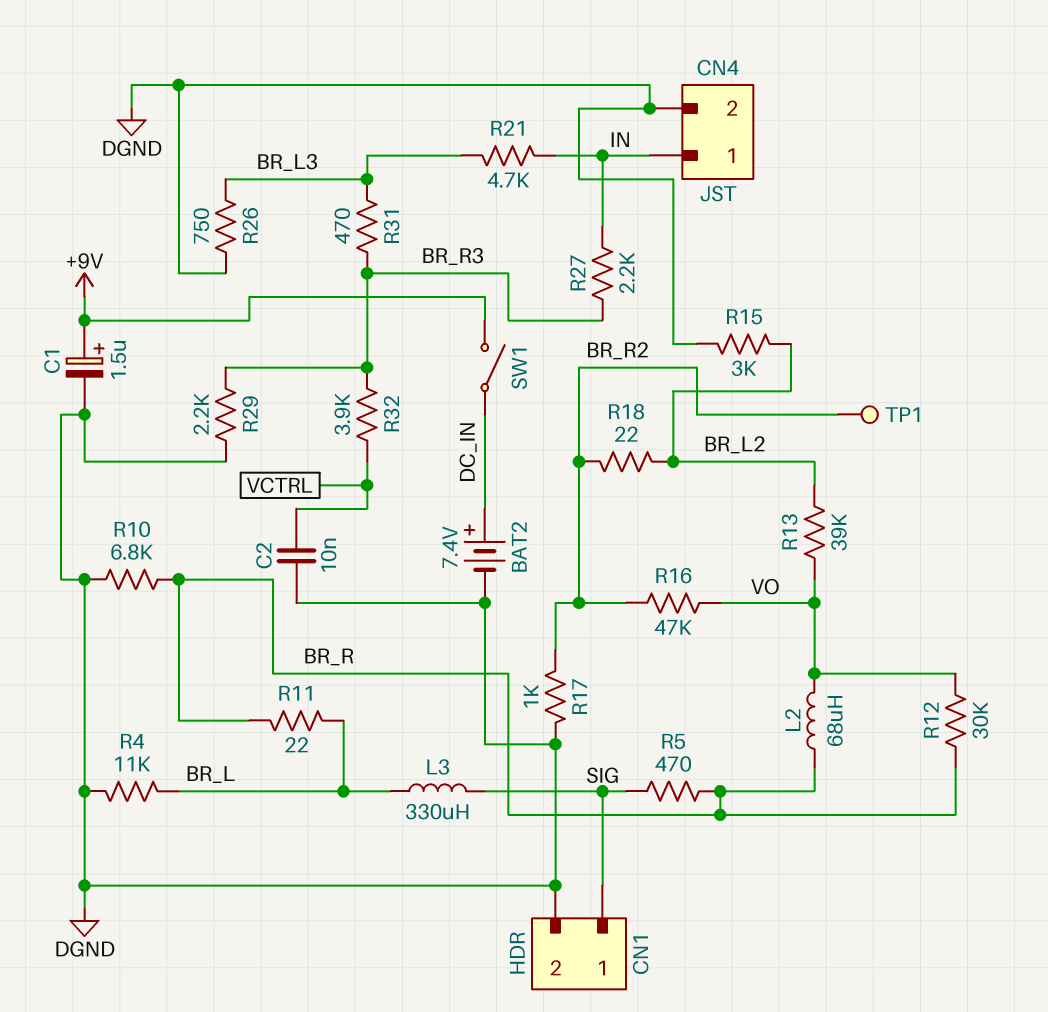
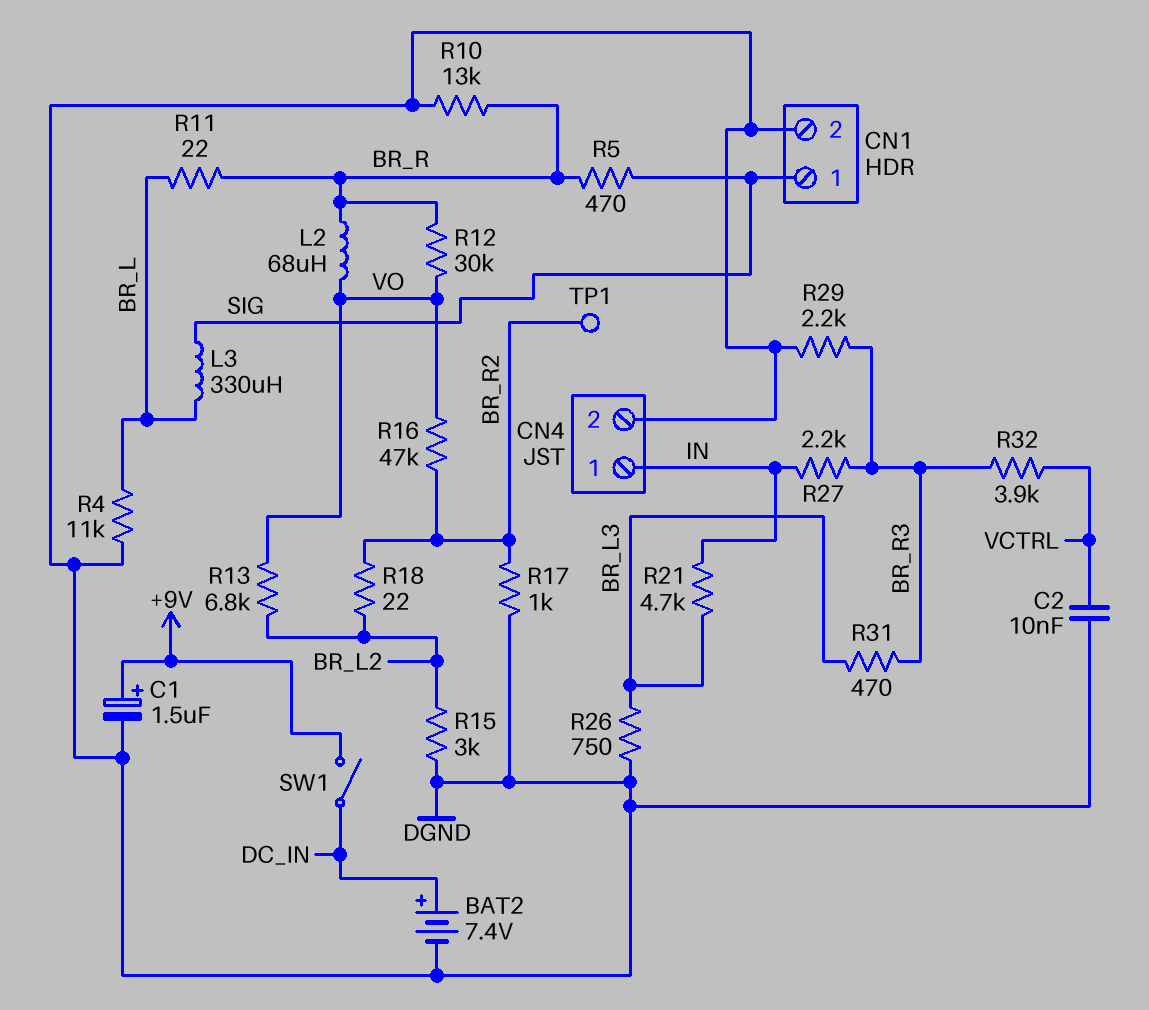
R10: 6.8k (BR_R, DGND) -> 13k (BR_R, DGND)
R13: 39k (BR_L2, VO) -> 6.8k (BR_L2, VO)

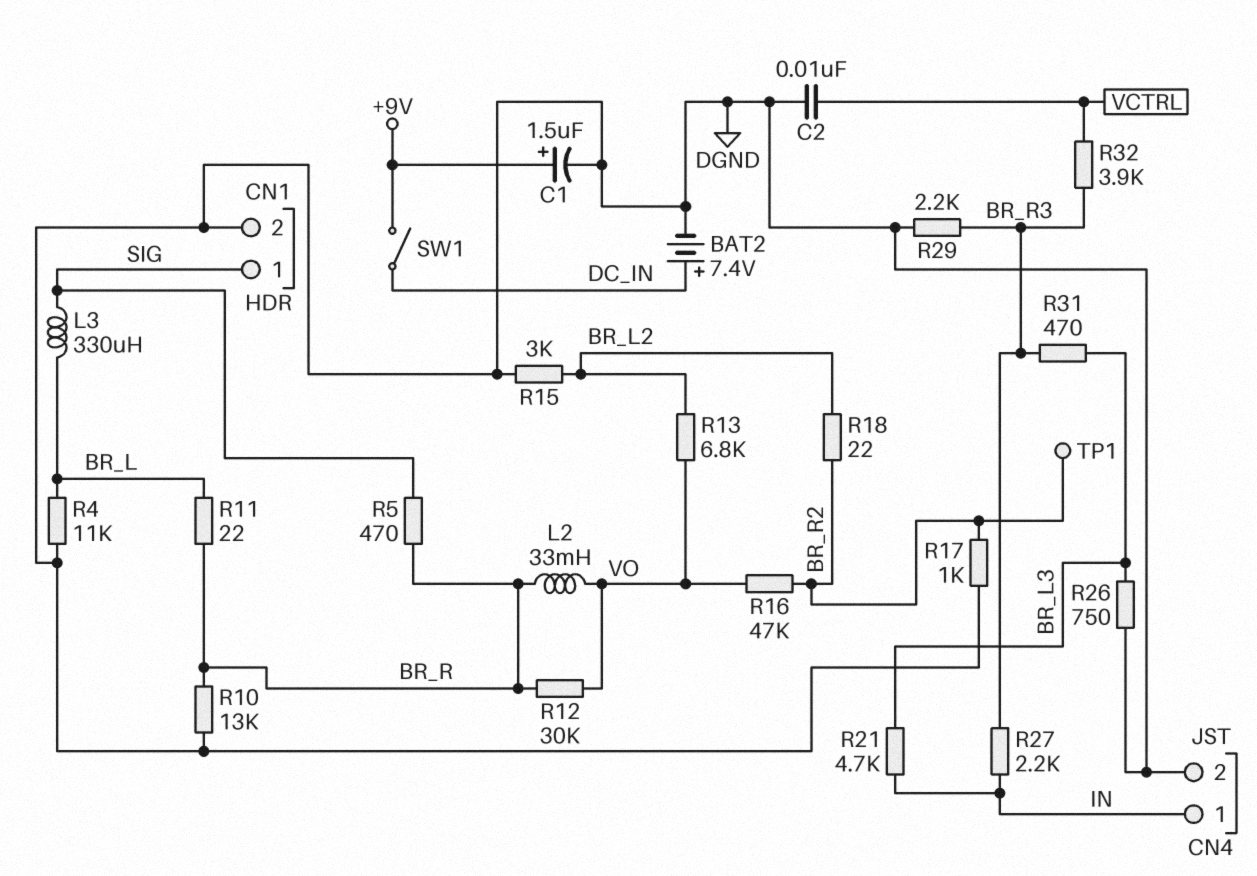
L2: 68uH (BR_R, VO) -> 33mH (BR_R, VO)

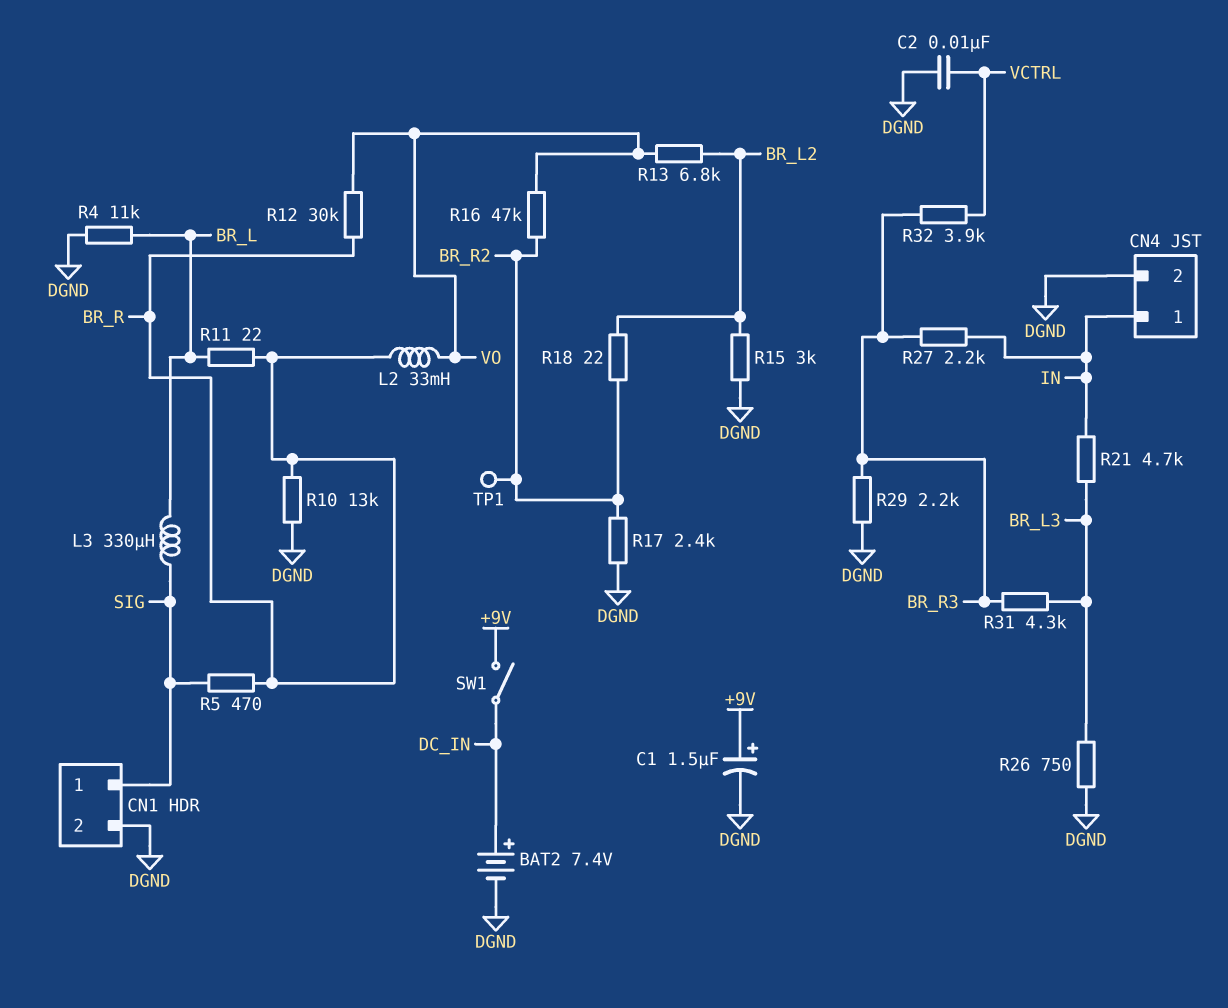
R17: 1k (BR_R2, DGND) -> 2.4k (BR_R2, DGND)
R31: 470 (BR_L3, BR_R3) -> 4.3k (BR_L3, BR_R3)

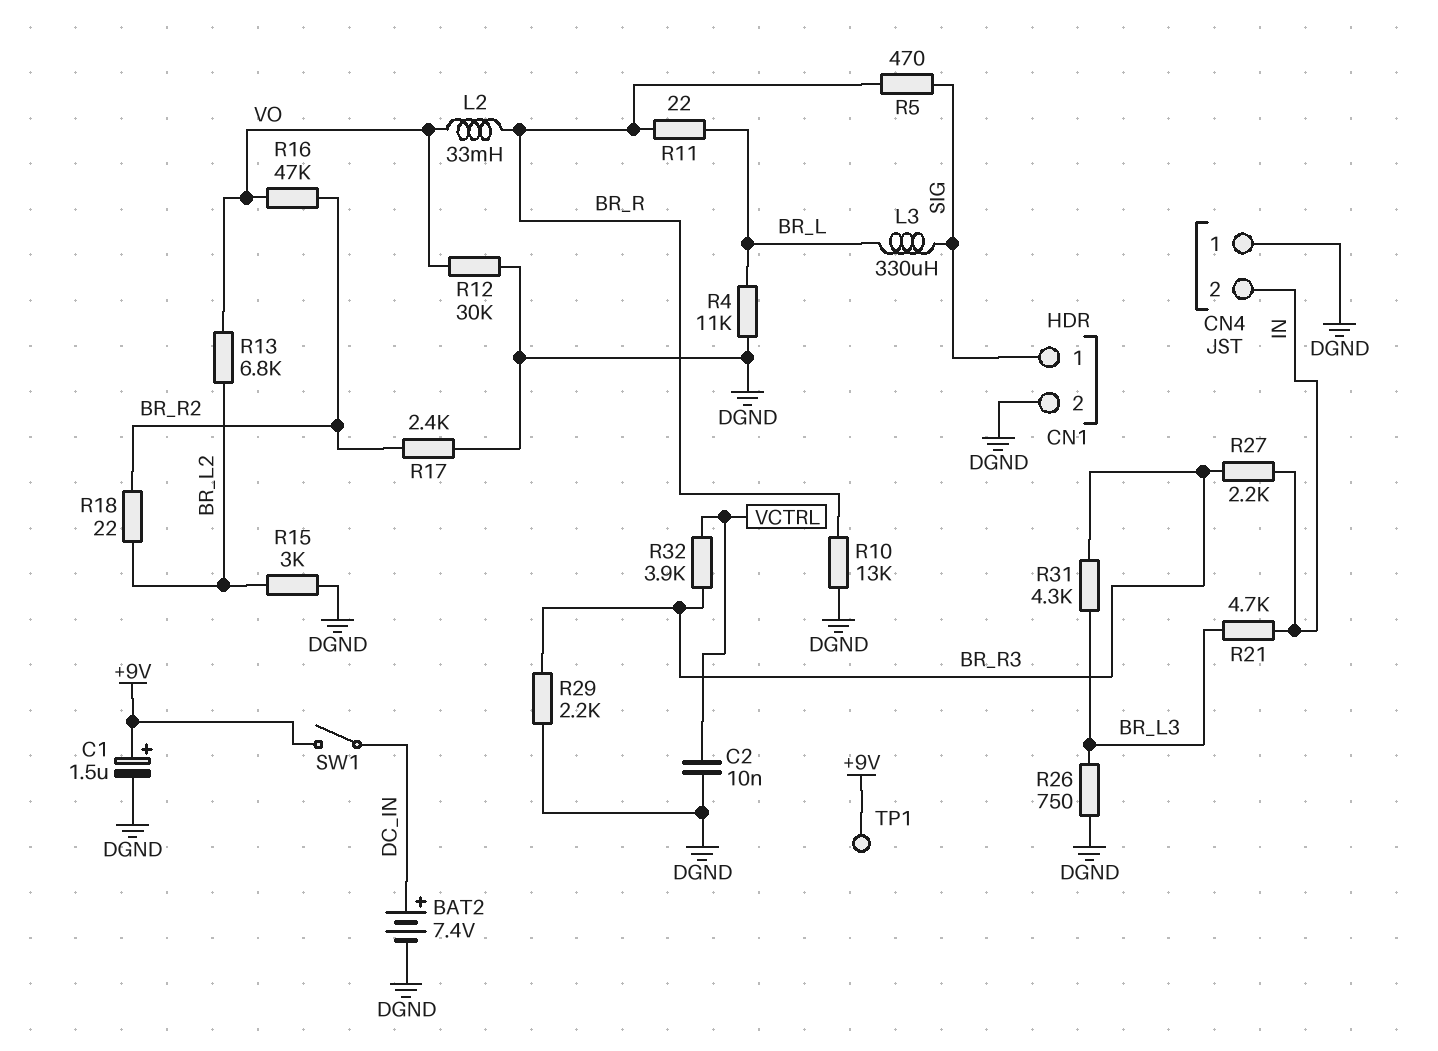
CN4 pin 1: IN -> DGND
CN4 pin 2: DGND -> IN
R12: 30k (BR_R, VO) -> 30k (DGND, VO)
TP1: test point (BR_R2) -> test point (+9V)

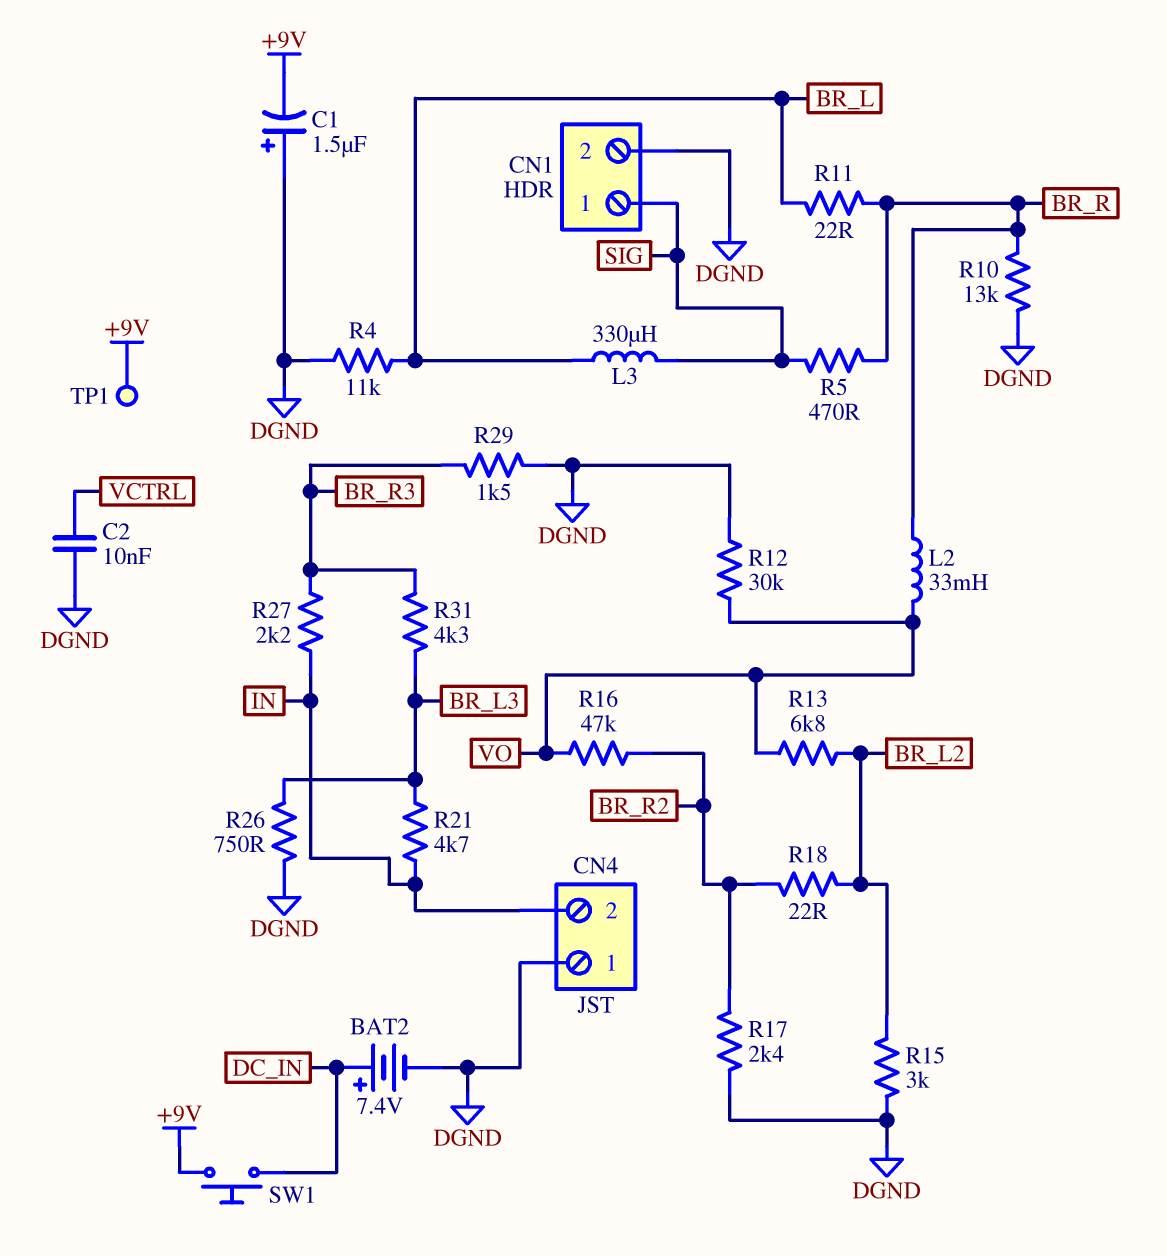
C1: 1.5uF (plus +9V, minus DGND) -> 1.5uF (plus DGND, minus +9V)
R29: 2.2k (BR_R3, DGND) -> 1.5k (BR_R3, DGND)
R32: 3.9k (BR_R3, VCTRL) -> none
SW1: switch (+9V, DC_IN) -> button (+9V, DC_IN)

